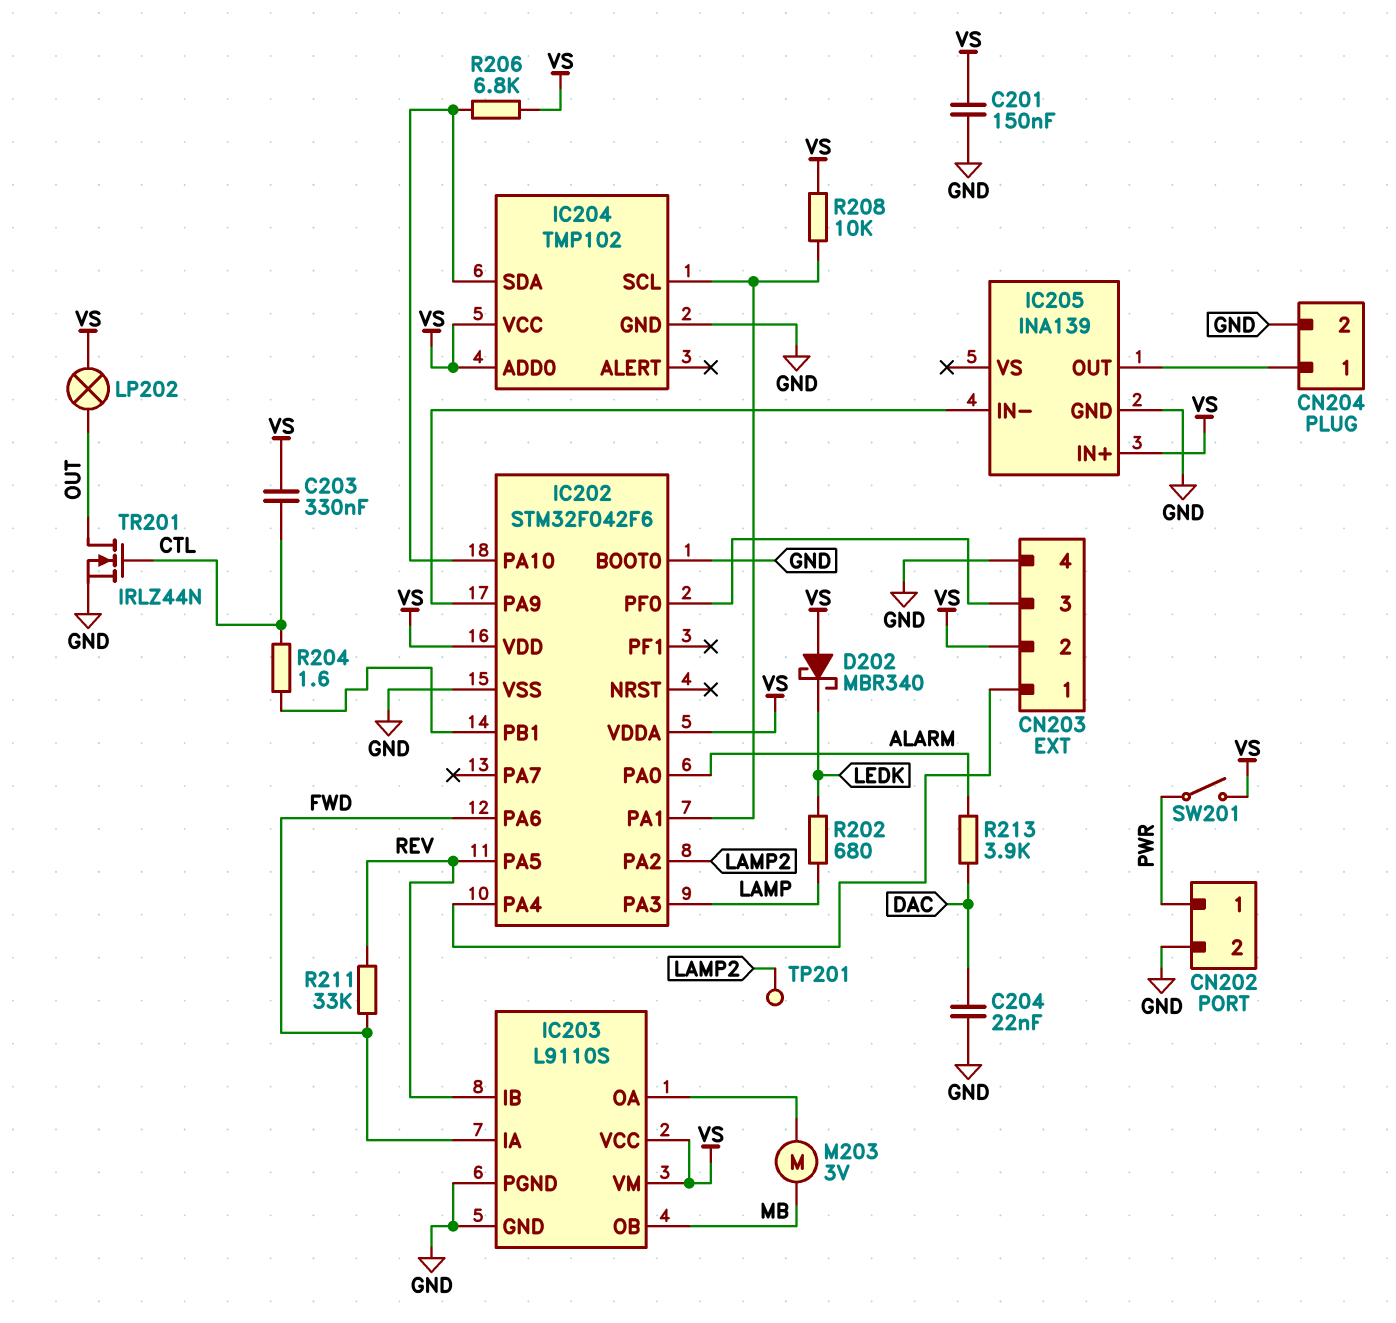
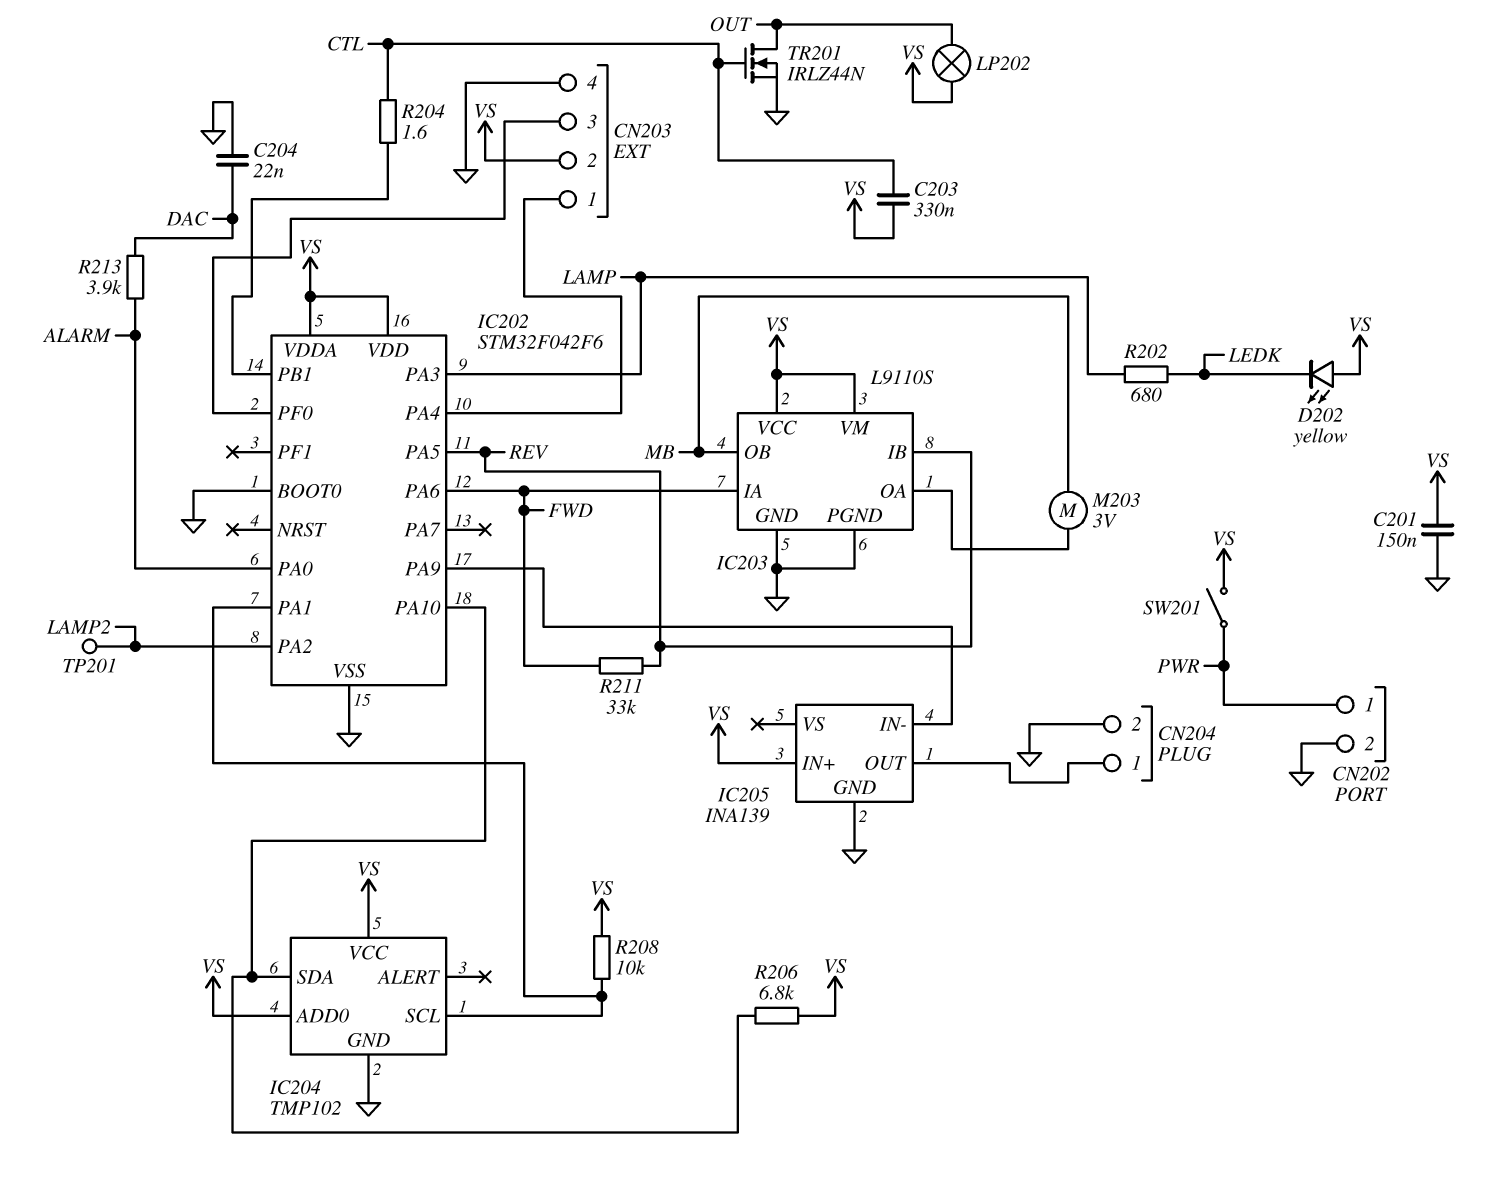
D202: schottky MBR340 (A VS, K LEDK) -> LED yellow (A VS, K LEDK)

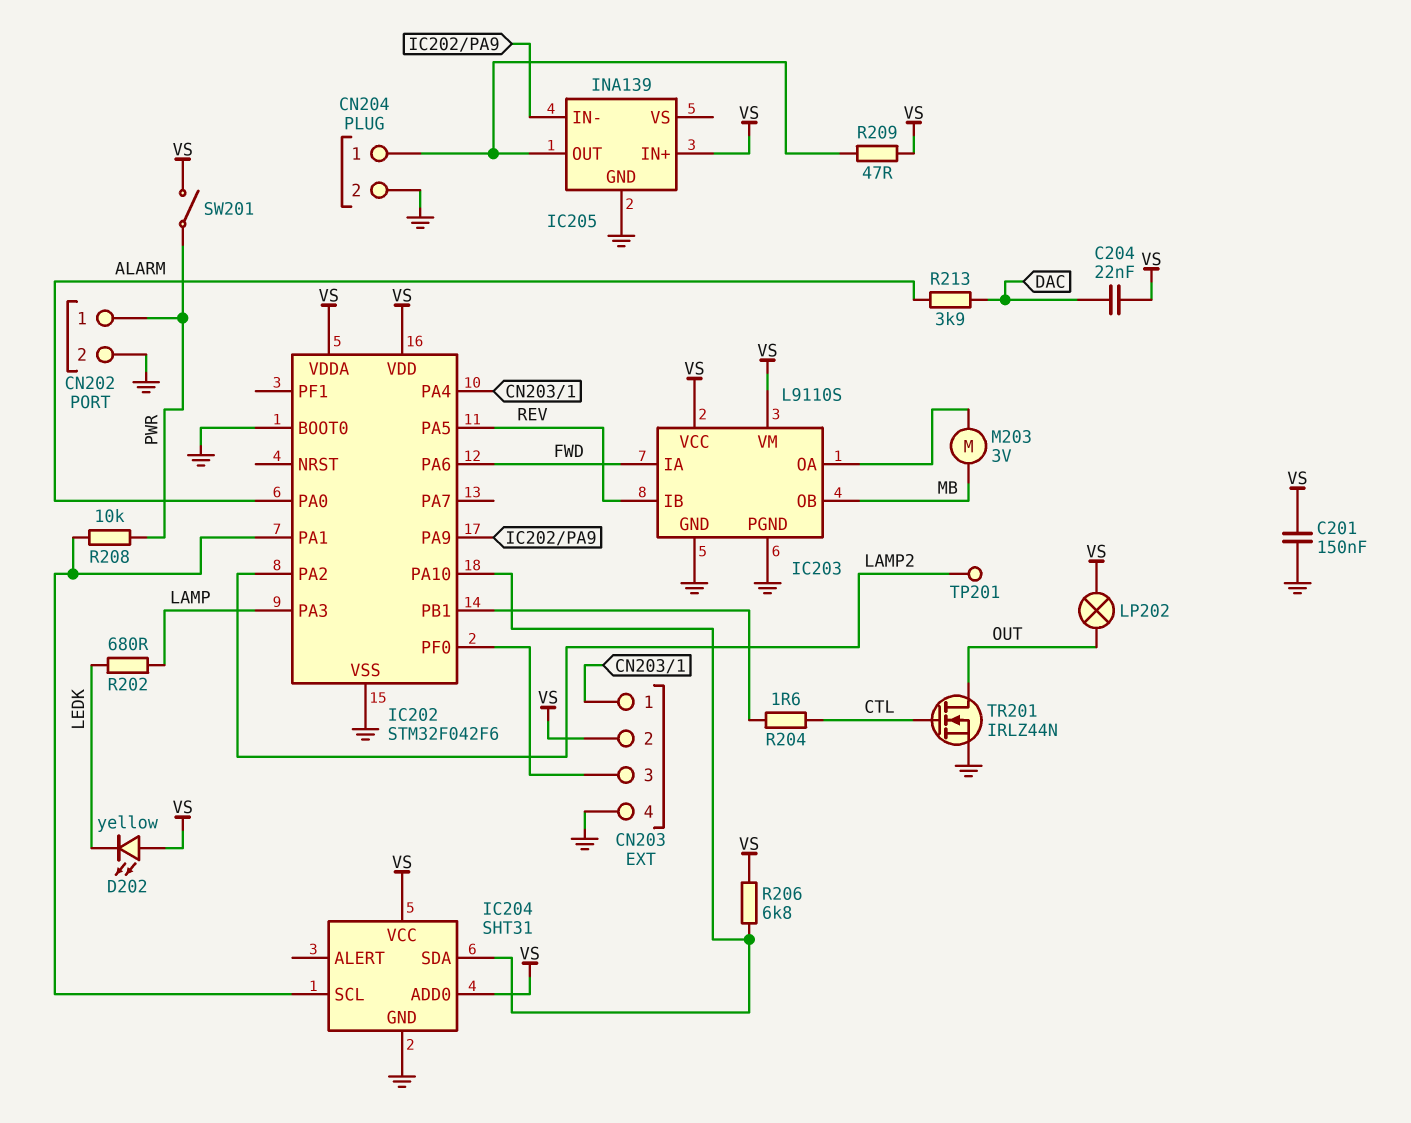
C203: 330nF (CTL, VS) -> none
C204: 22nF (DAC, GND) -> 22nF (DAC, VS)
IC204: TMP102 -> SHT31
R208: 10k (IC202/PA1, VS) -> 10k (IC202/PA1, PWR)
R209: none -> 47 (CN204/1, VS)
R211: 33k (FWD, REV) -> none

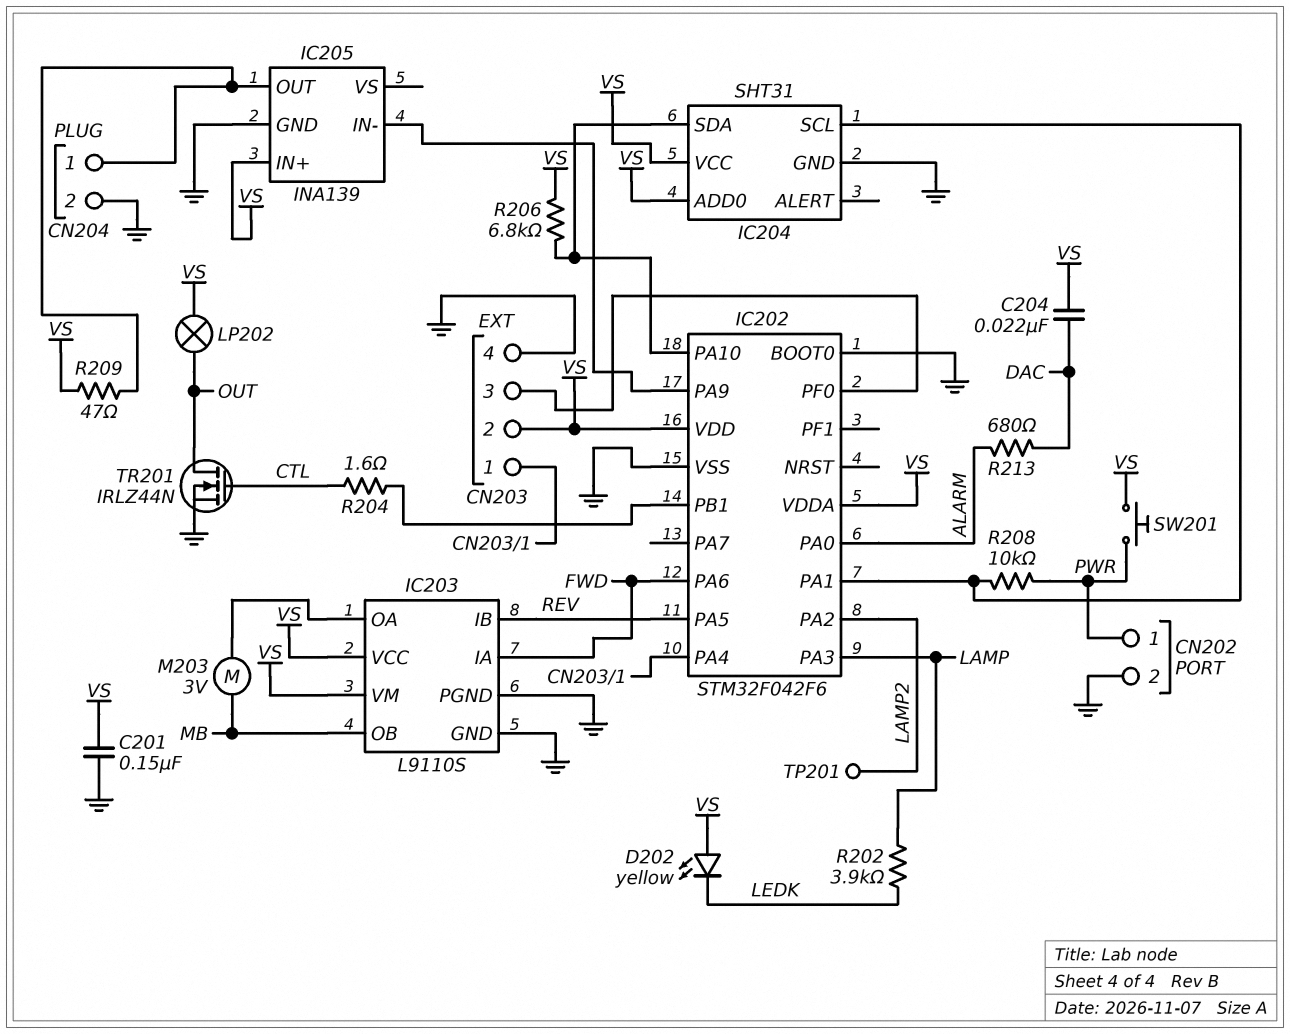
R202: 680 (LAMP, LEDK) -> 3.9k (LAMP, LEDK)
R213: 3.9k (ALARM, DAC) -> 680 (ALARM, DAC)
SW201: switch (PWR, VS) -> button (PWR, VS)

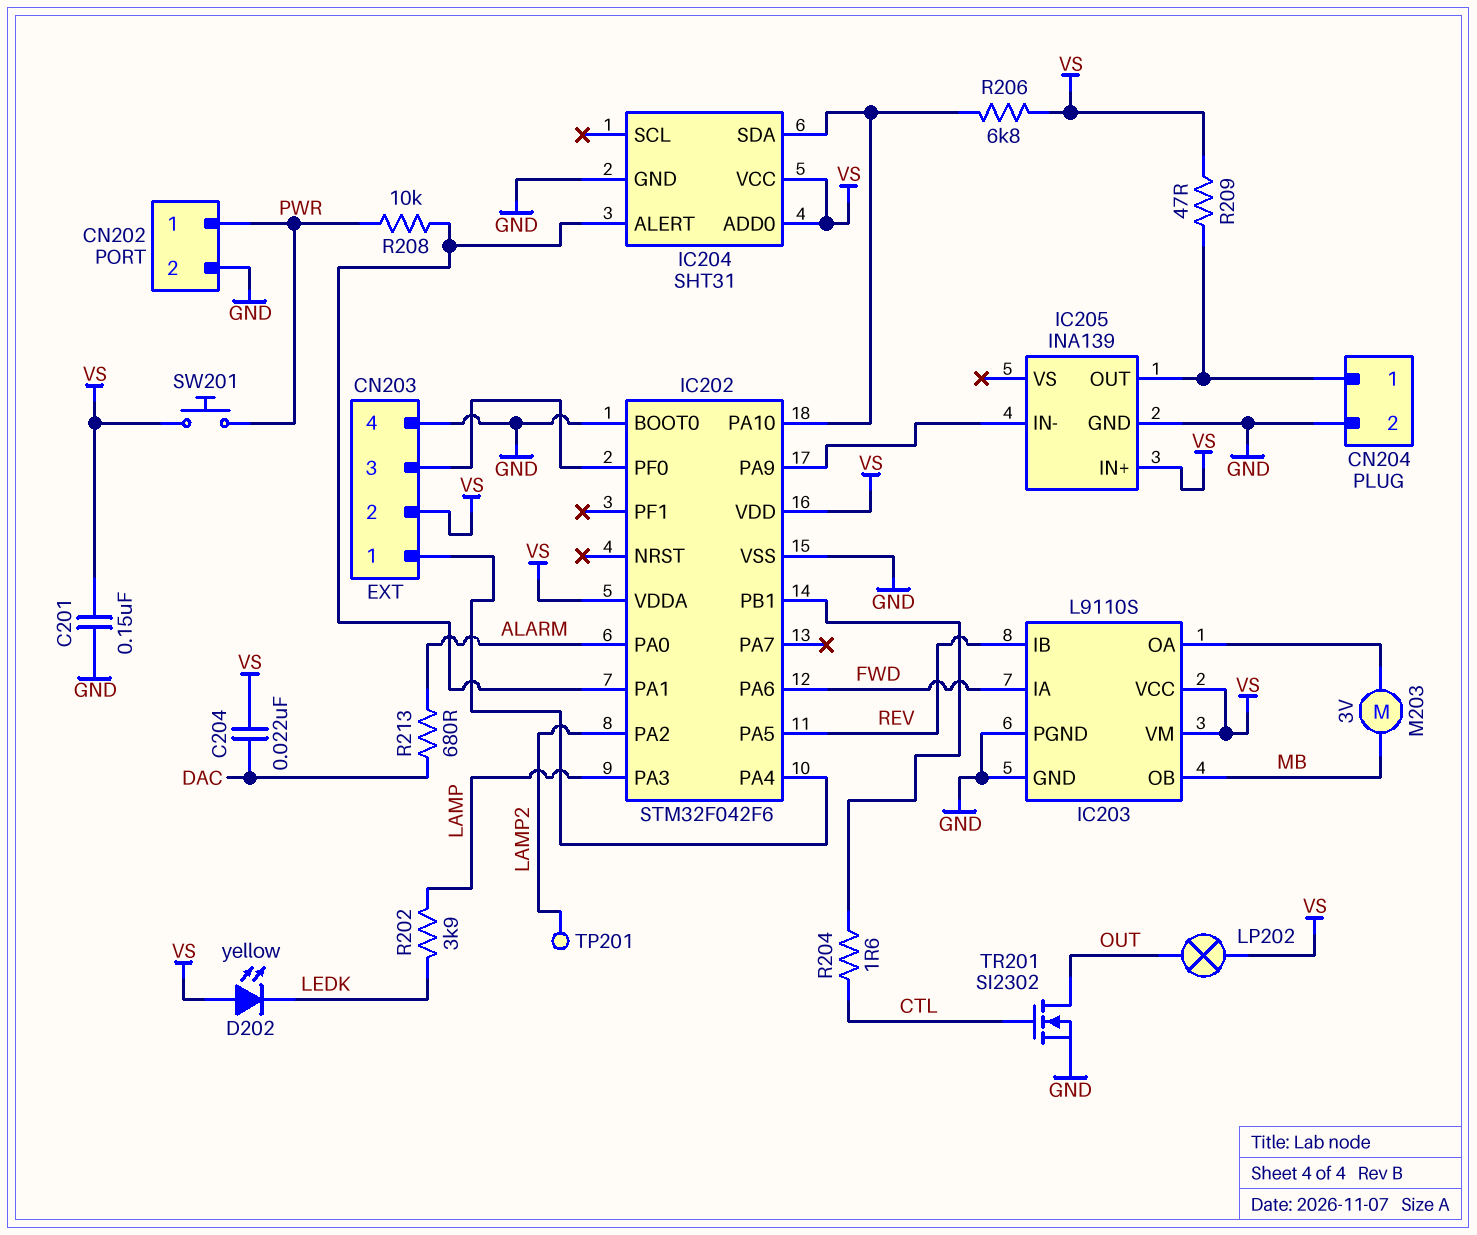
IC204 pin ALERT: none -> IC202/PA1
IC204 pin SCL: IC202/PA1 -> none
TR201: NMOS IRLZ44N (G CTL, D OUT, S GND) -> NMOS SI2302 (G CTL, D OUT, S GND)

